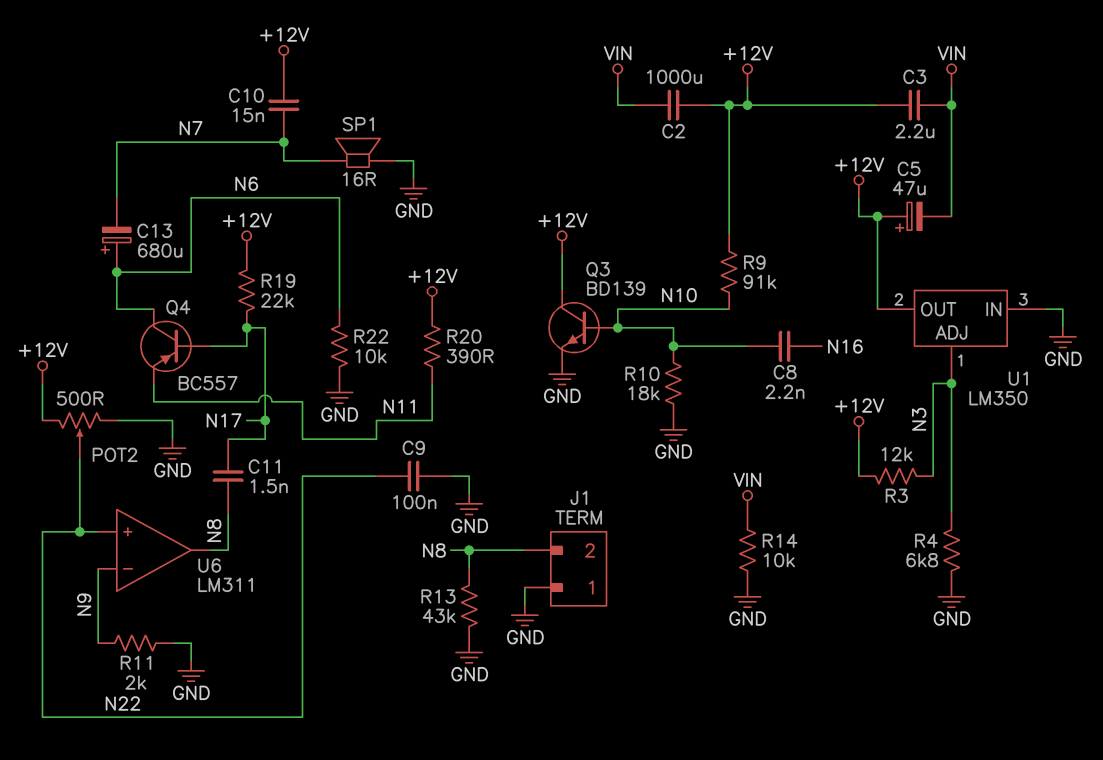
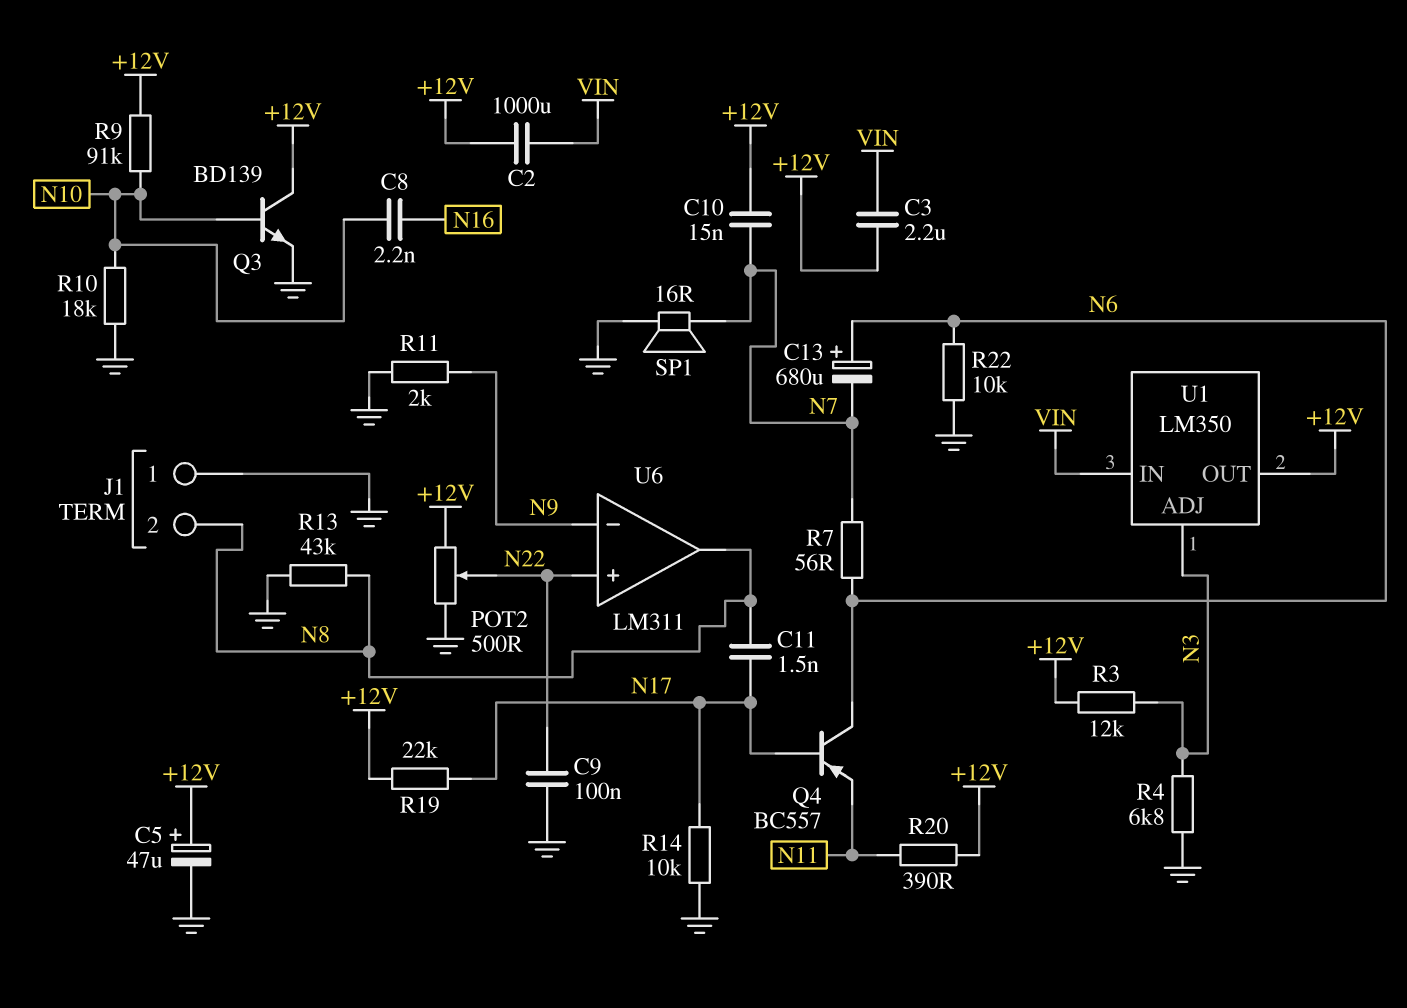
C5: 47uF (plus +12V, minus VIN) -> 47uF (plus +12V, minus GND)
R7: none -> 56 (N6, N7)
R14: 10k (GND, VIN) -> 10k (GND, N17)
U1 pin IN: GND -> VIN

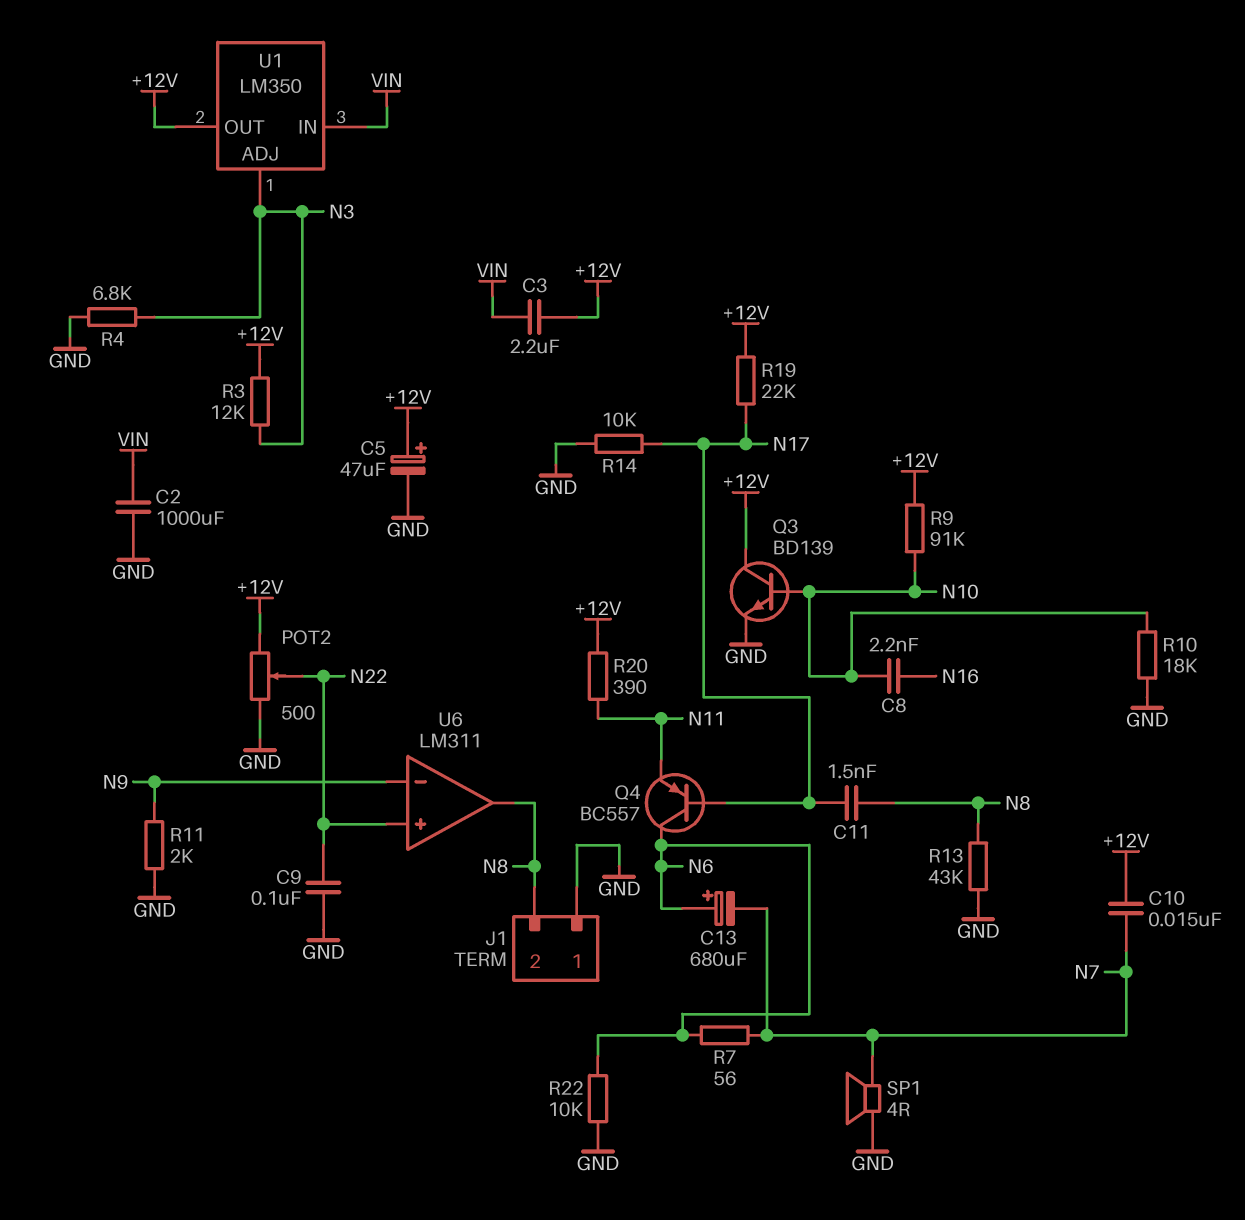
C2: 1000uF (+12V, VIN) -> 1000uF (GND, VIN)
SP1: speaker 16R (GND, N7) -> speaker 4R (GND, N7)

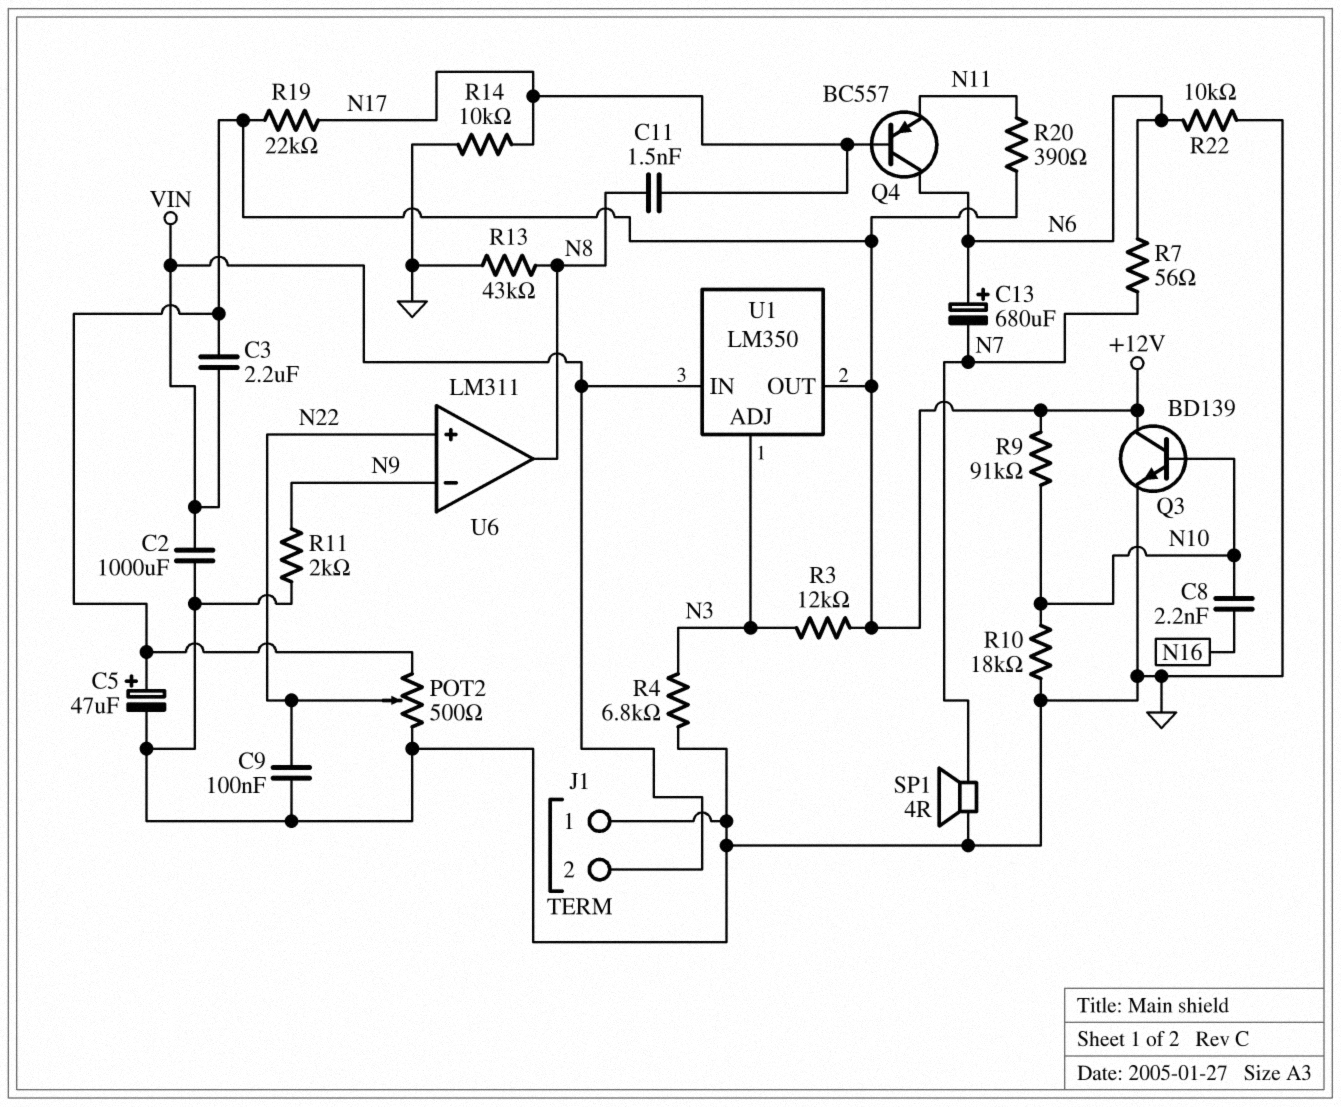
C10: 15nF (+12V, N7) -> none
J1 pin 2: N8 -> VIN

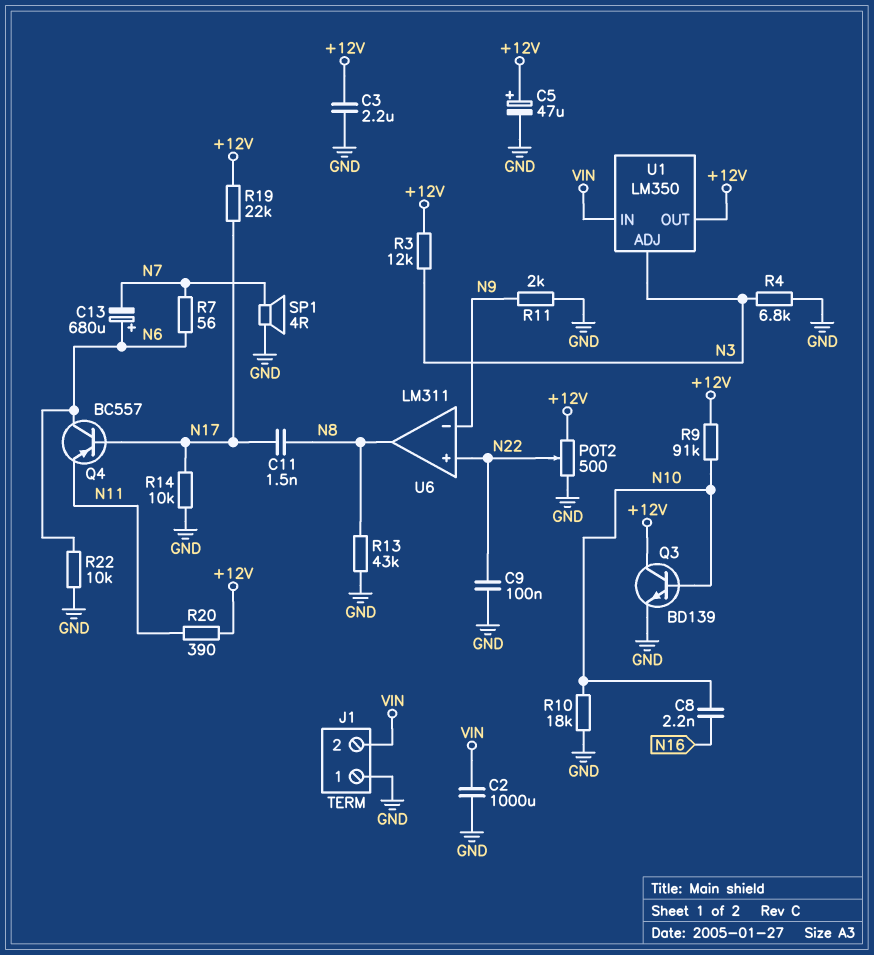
C3: 2.2uF (+12V, VIN) -> 2.2uF (+12V, GND)

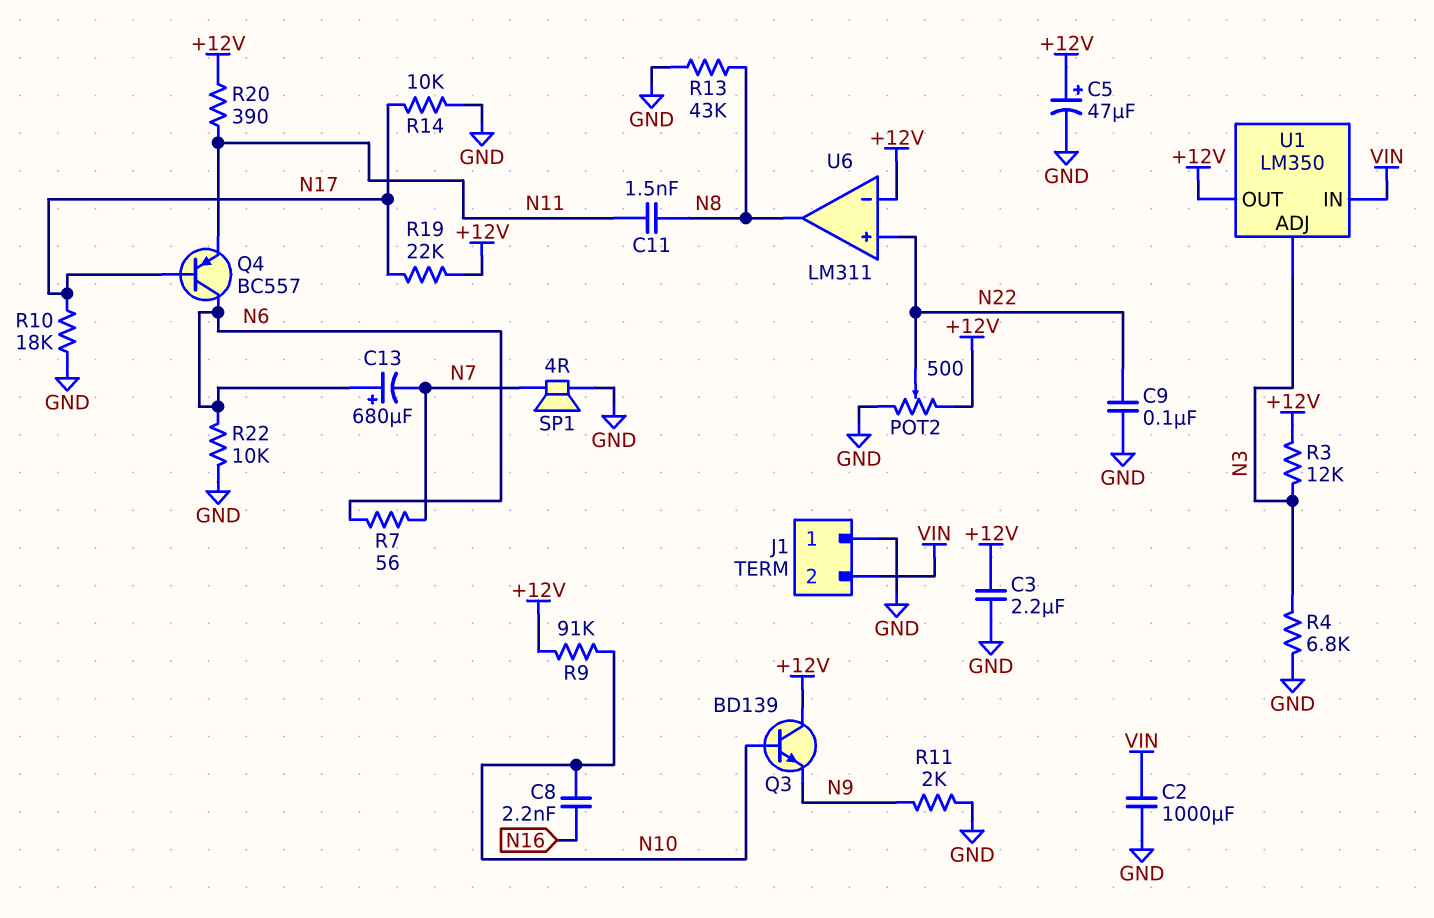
C11: 1.5nF (N8, N17) -> 1.5nF (N8, N11)
Q3: NPN BD139 (B N10, C +12V, E GND) -> NPN BD139 (B N10, C +12V, E N9)
R10: 18k (GND, N10) -> 18k (GND, N17)
U6 pin in-: N9 -> +12V

